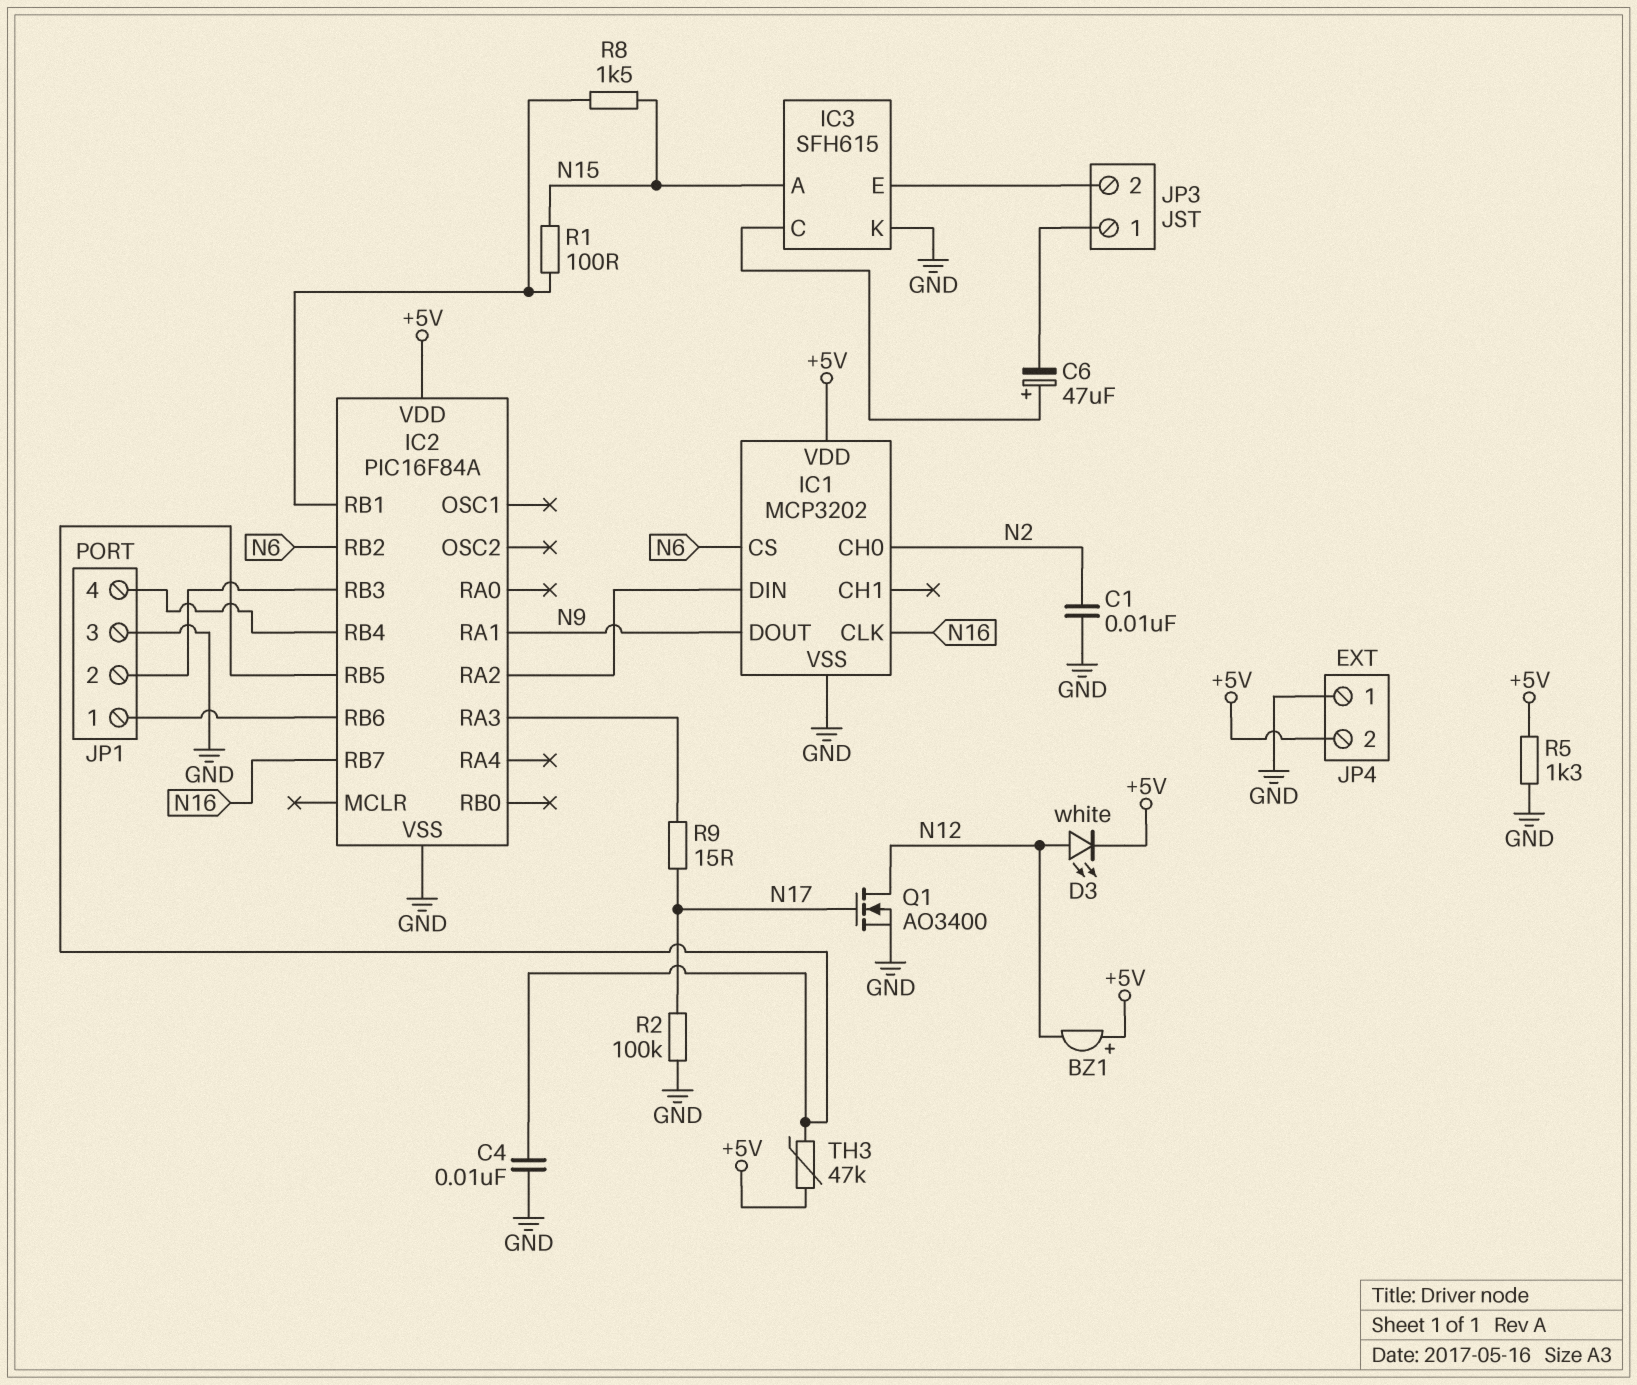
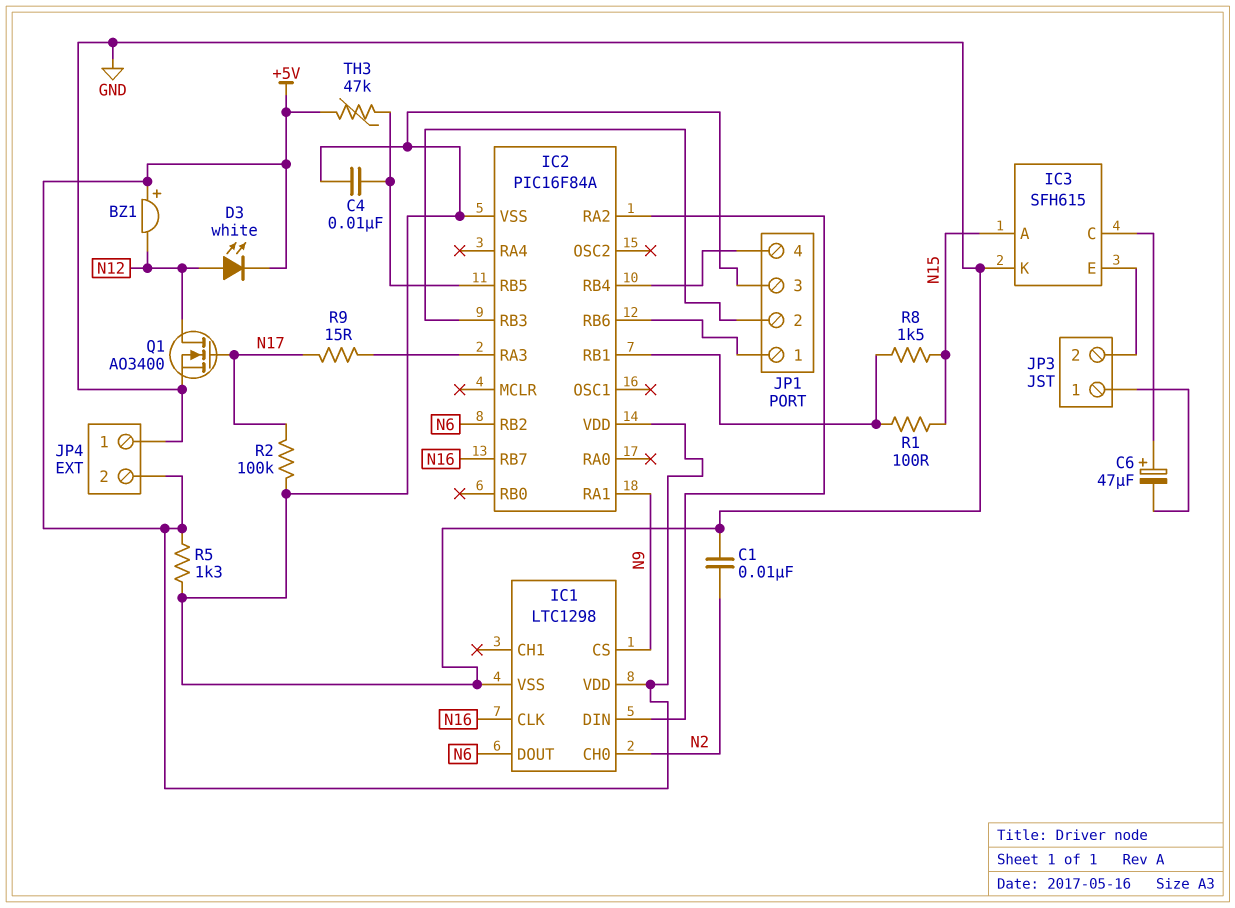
IC1: MCP3202 -> LTC1298
IC1 pin CS: N6 -> N9
IC1 pin DOUT: N9 -> N6

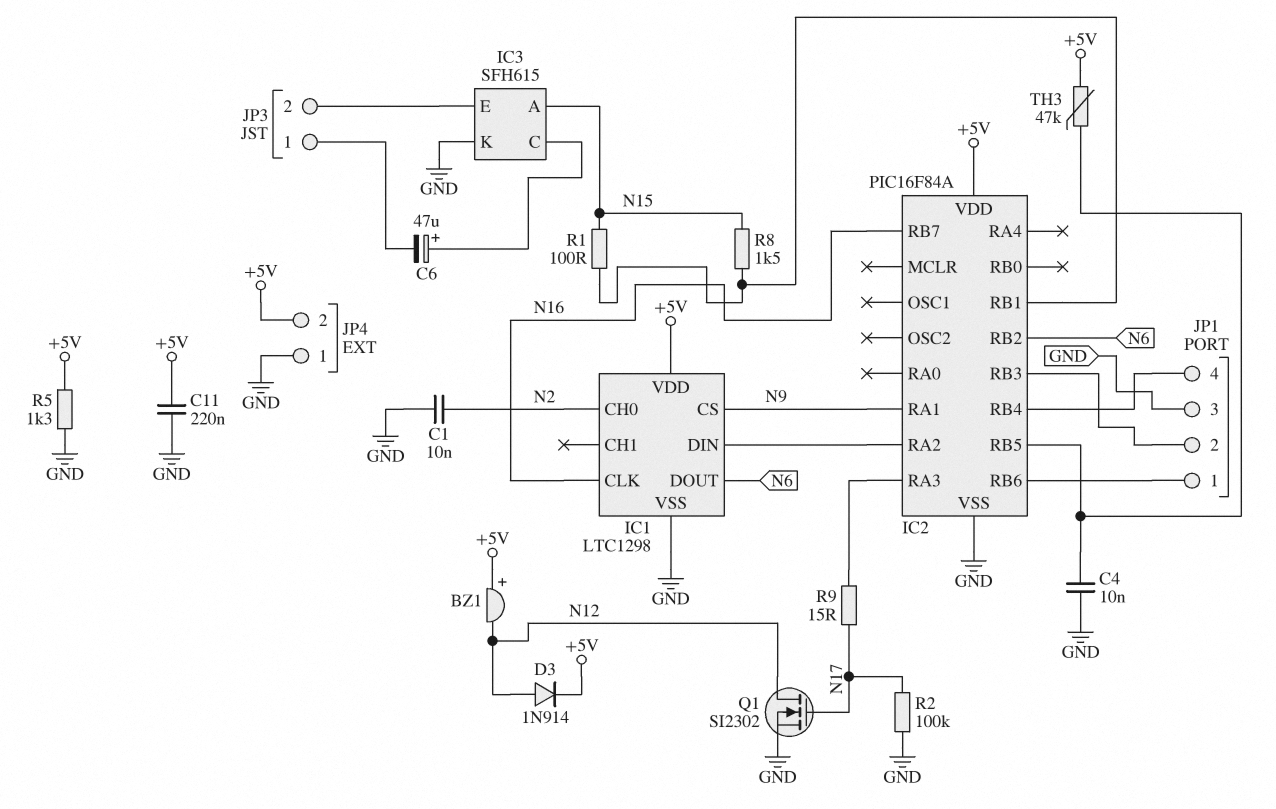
C11: none -> 220nF (+5V, GND)
D3: LED white (A N12, K +5V) -> diode 1N914 (A N12, K +5V)
Q1: NMOS AO3400 (G N17, D N12, S GND) -> NMOS SI2302 (G N17, D N12, S GND)

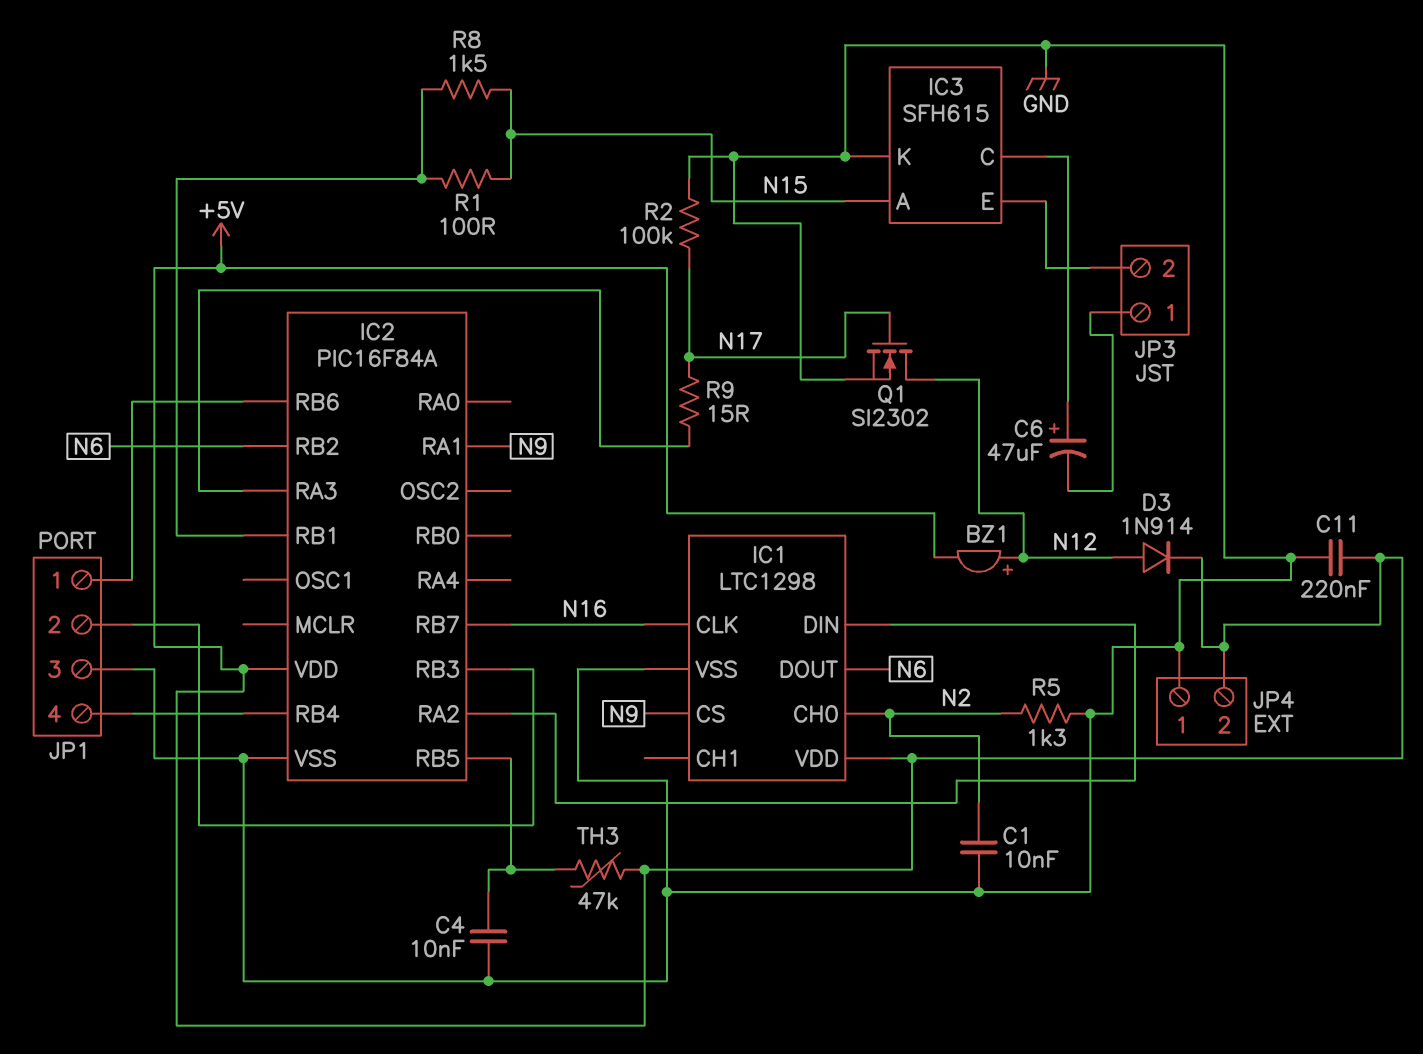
BZ1: buzzer (plus +5V, minus N12) -> buzzer (plus N12, minus +5V)
R5: 1.3k (+5V, GND) -> 1.3k (GND, N2)

